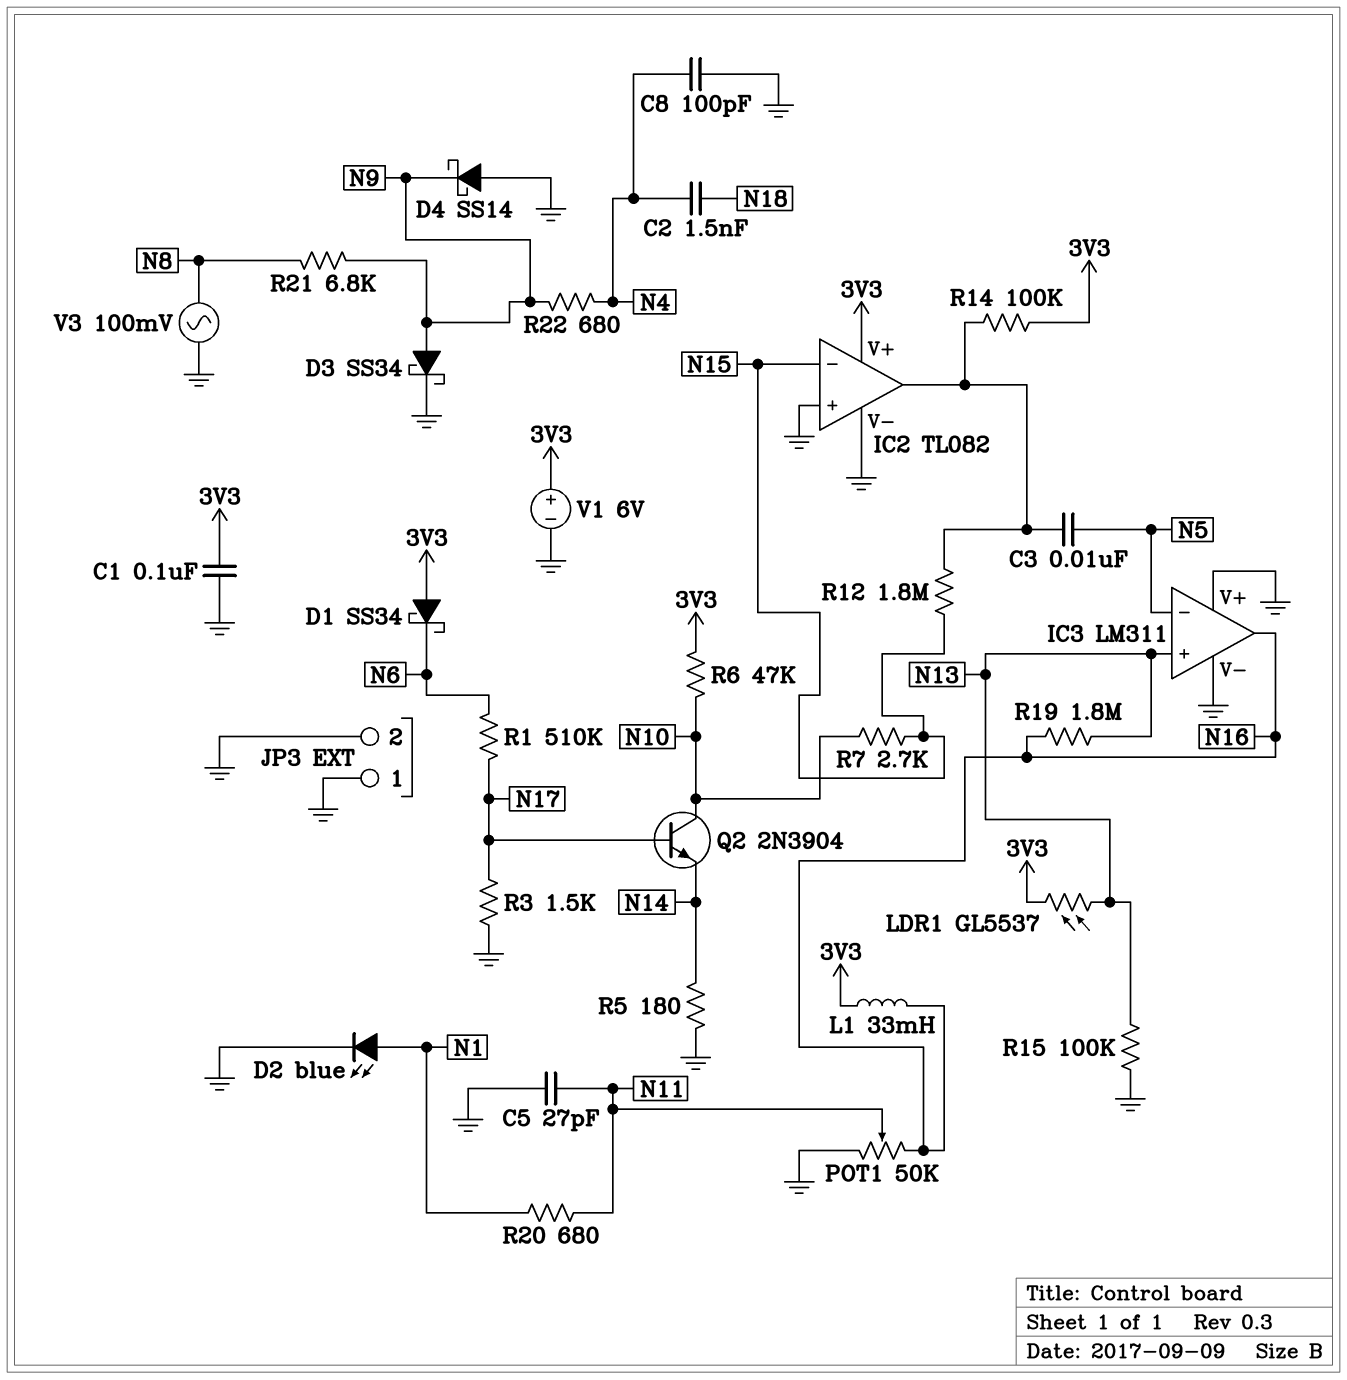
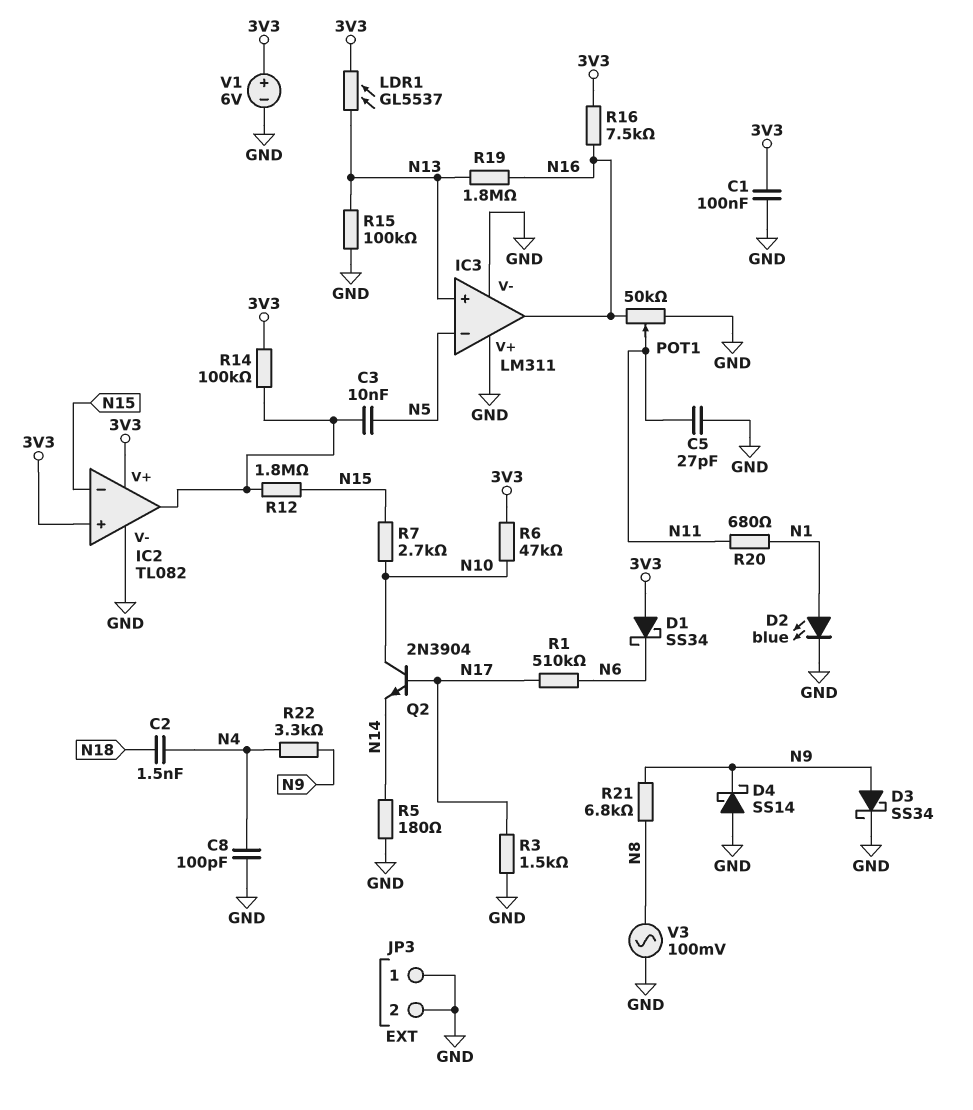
IC2 pin in+: GND -> 3V3
L1: 33mH (3V3, N16) -> none
R16: none -> 7.5k (3V3, N16)
R22: 680 (N4, N9) -> 3.3k (N4, N9)

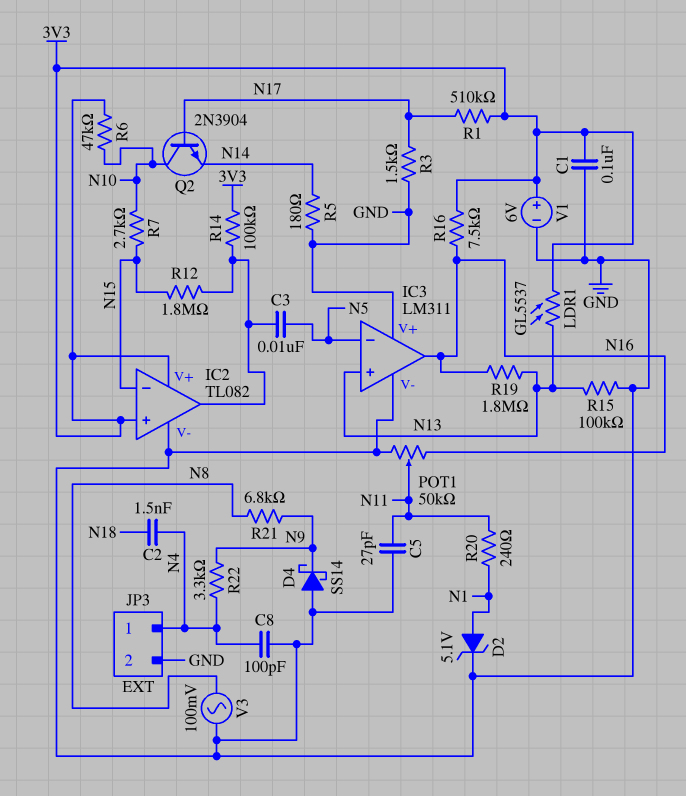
D1: schottky SS34 (A 3V3, K N6) -> none
D2: LED blue (A N1, K GND) -> zener 5.1V (A N1, K GND)
D3: schottky SS34 (A N9, K GND) -> none
JP3 pin 1: GND -> N4
R1: 510k (N6, N17) -> 510k (3V3, N17)
R20: 680 (N1, N11) -> 240 (N1, N11)

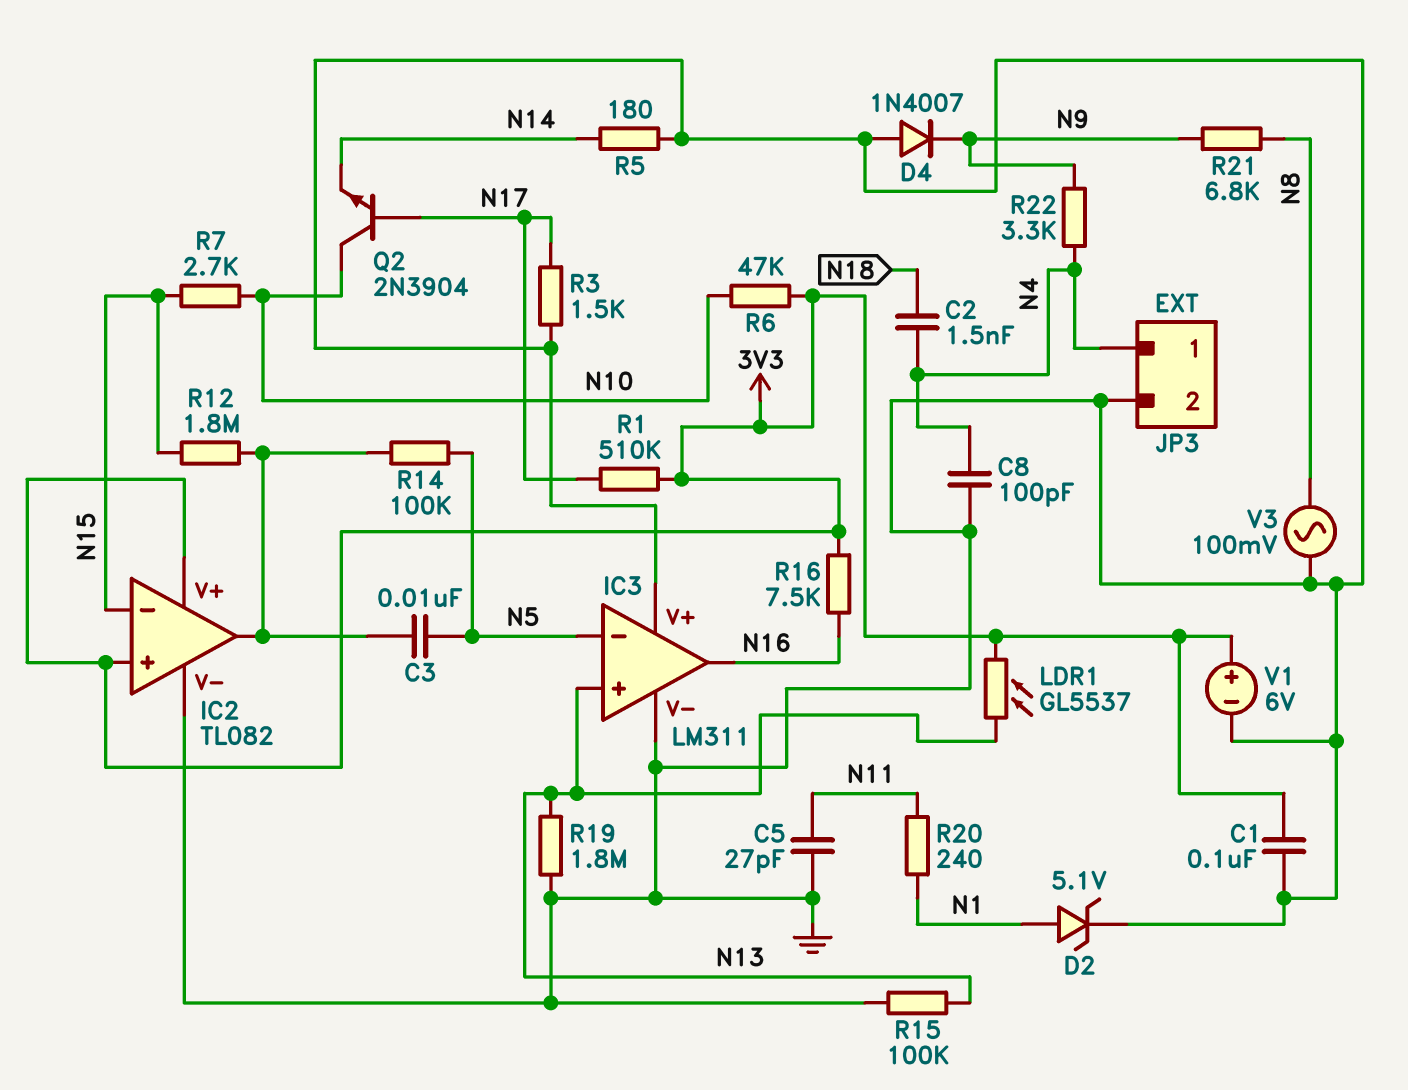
D4: schottky SS14 (A GND, K N9) -> diode 1N4007 (A GND, K N9)
POT1: 50k (GND, N16, wiper N11) -> none
R14: 100k (3V3, IC2/out) -> 100k (IC2/out, N5)
R19: 1.8M (N13, N16) -> 1.8M (GND, N13)

